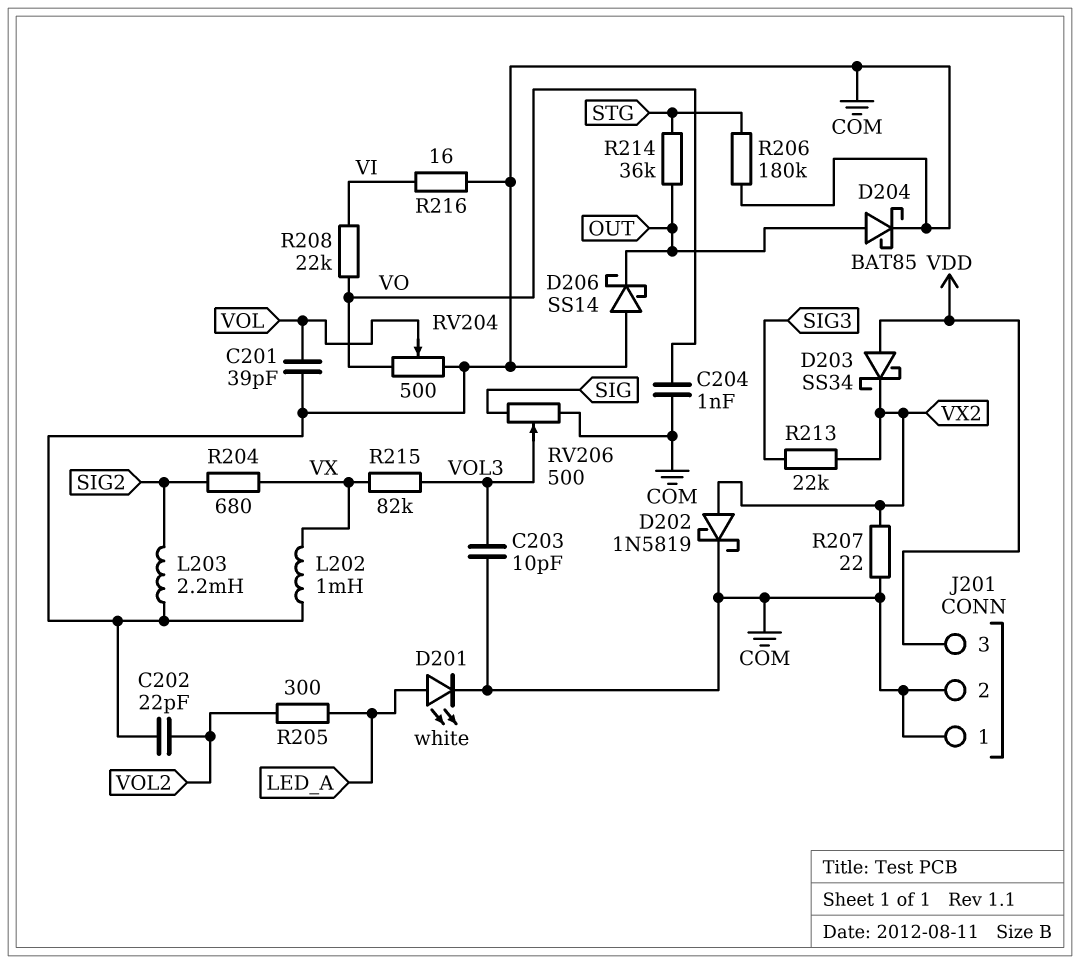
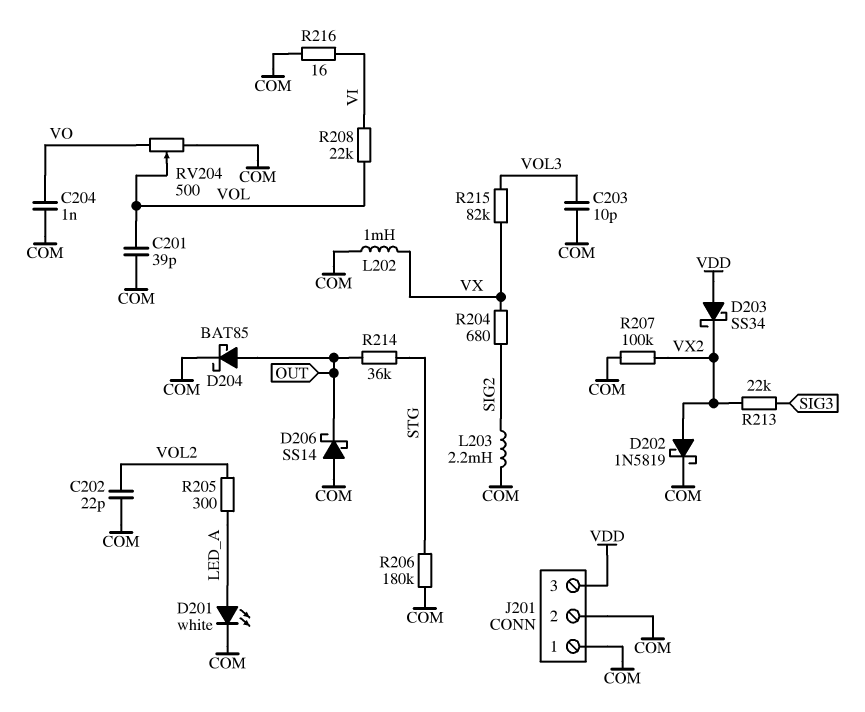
R207: 22 (COM, VX2) -> 100k (COM, VX2)
R208: 22k (VI, VO) -> 22k (VI, VOL)
RV206: 500 (COM, SIG, wiper VOL3) -> none

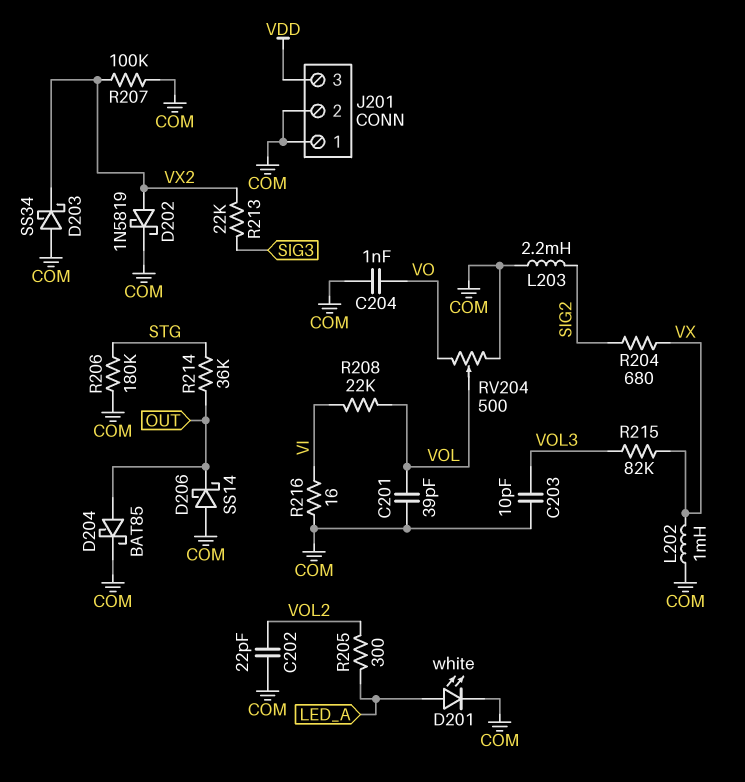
D203: schottky SS34 (A VDD, K VX2) -> schottky SS34 (A COM, K VX2)

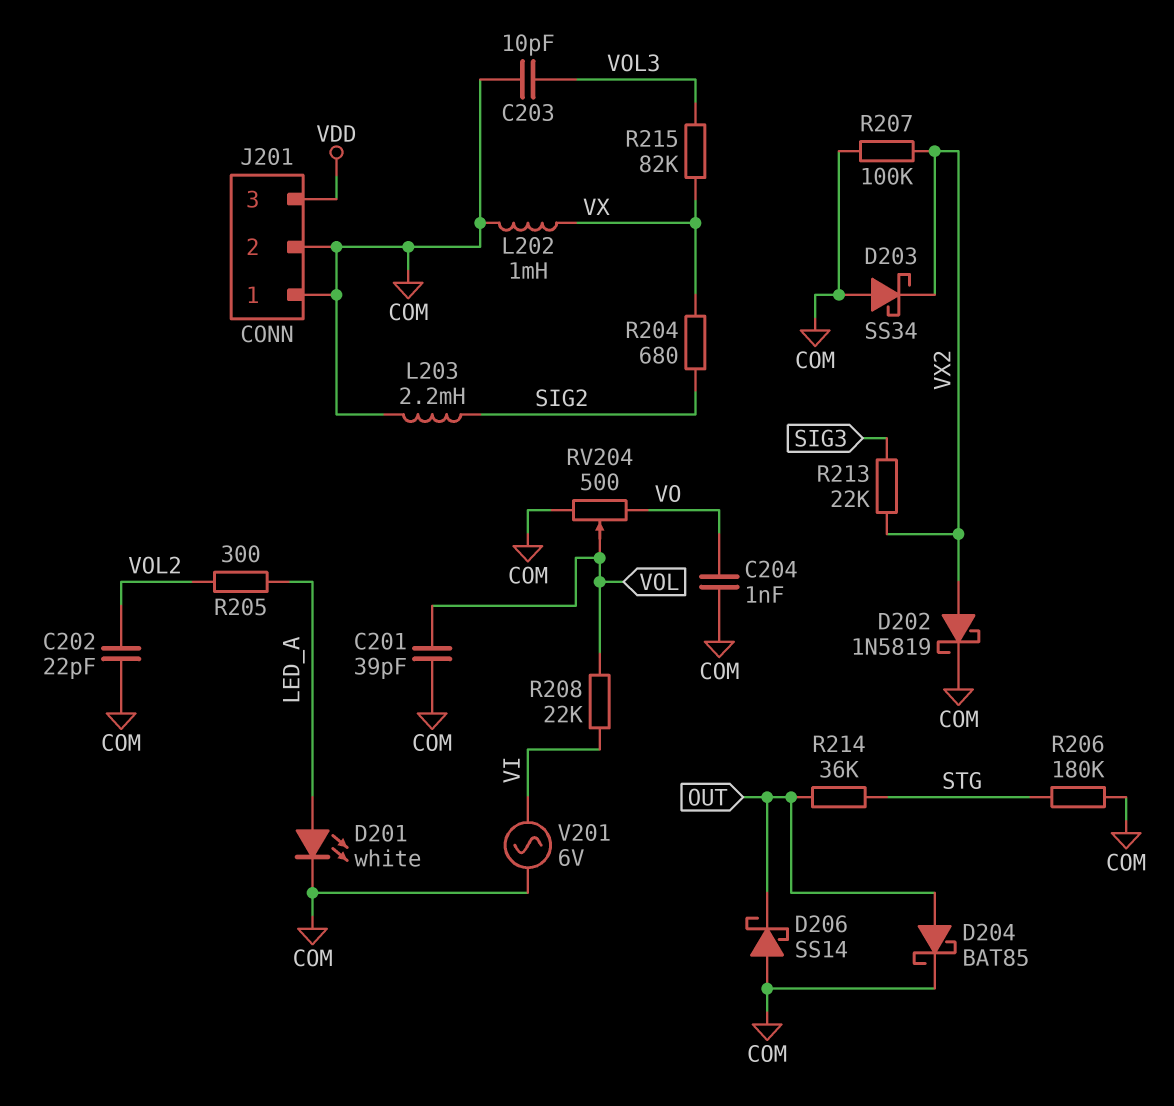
R216: 16 (COM, VI) -> none
V201: none -> AC 6V (COM, VI)

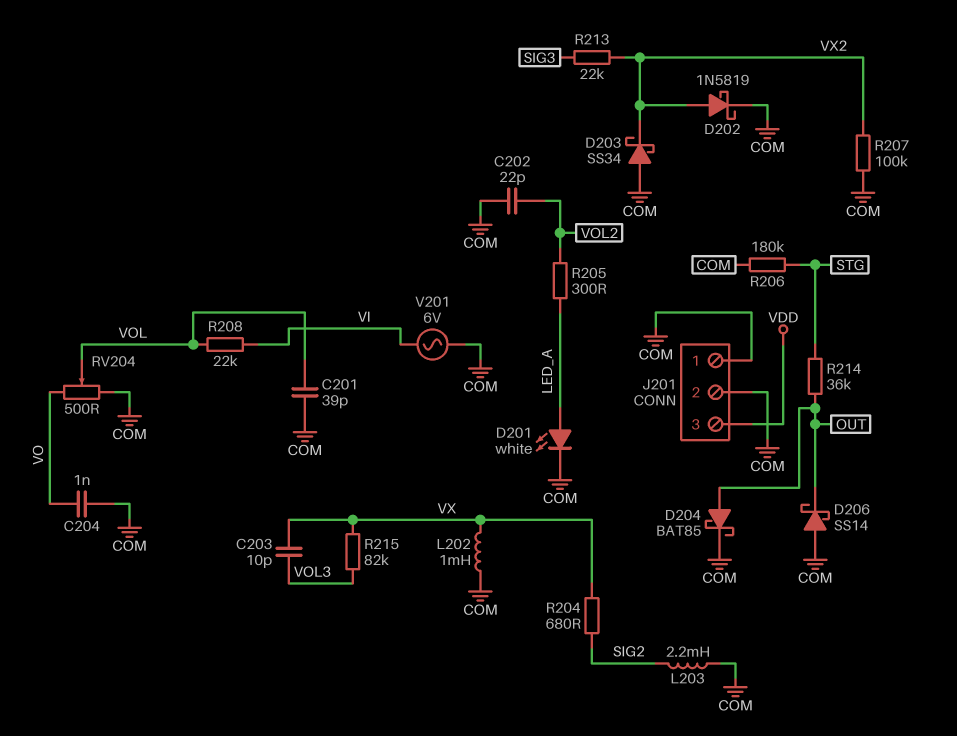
C203: 10pF (COM, VOL3) -> 10pF (VOL3, VX)

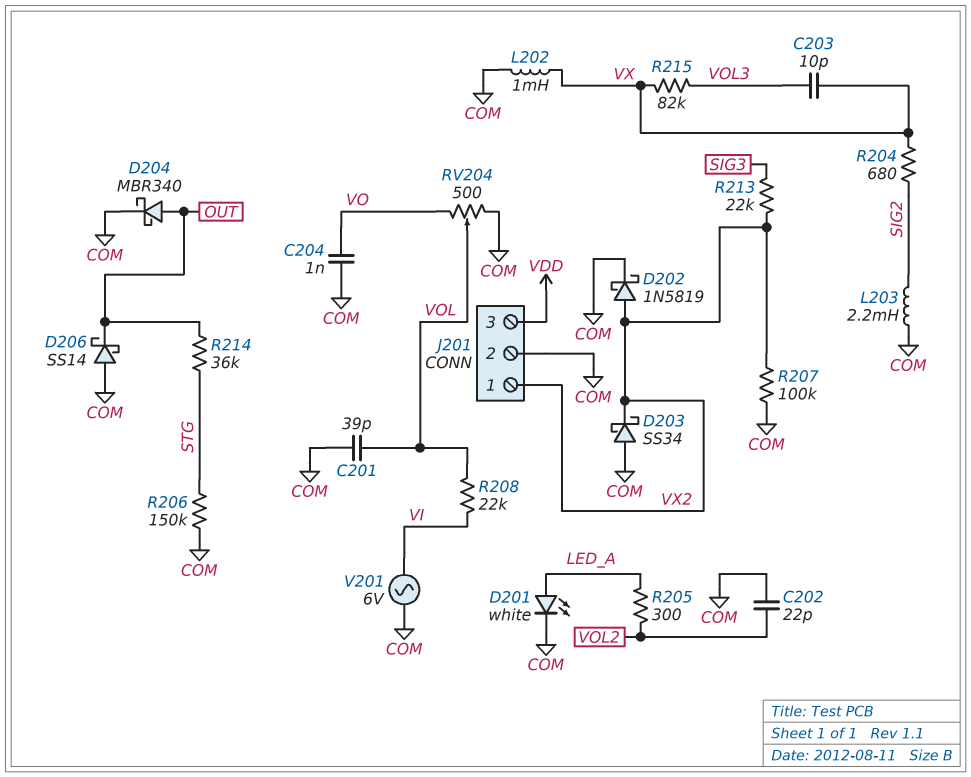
D204: schottky BAT85 (A OUT, K COM) -> schottky MBR340 (A OUT, K COM)
J201 pin 1: COM -> VX2
R206: 180k (COM, STG) -> 150k (COM, STG)

